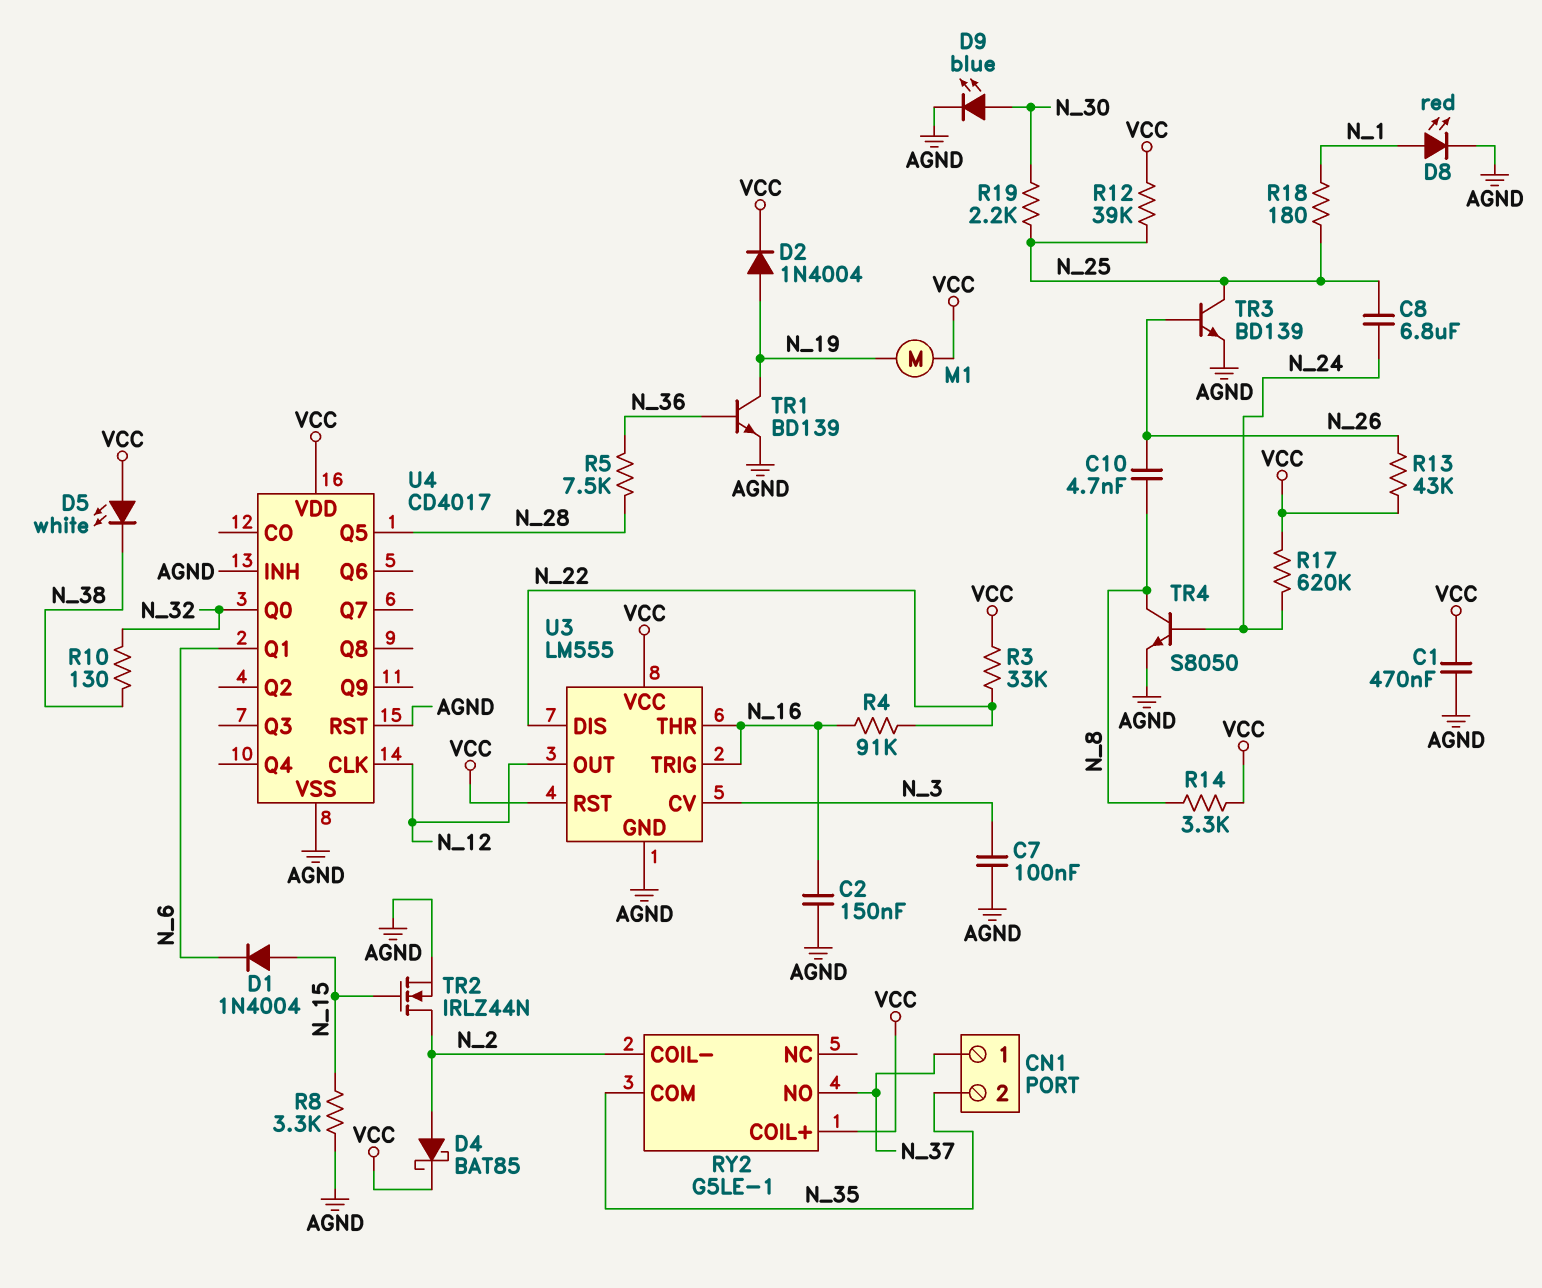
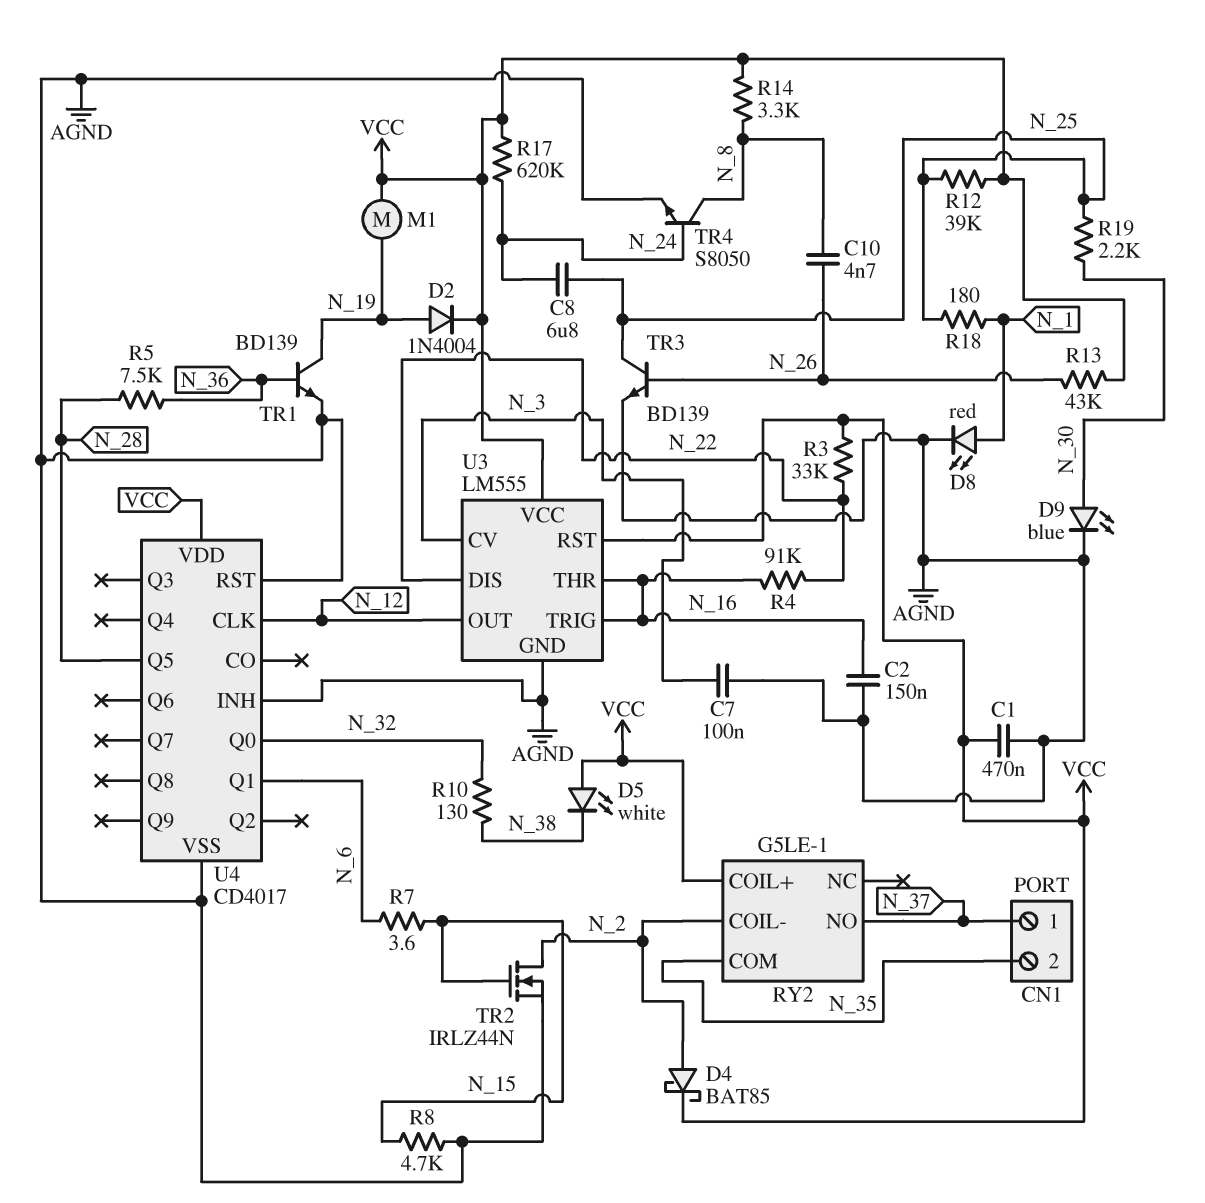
D1: diode 1N4004 (A N_15, K N_6) -> none
R7: none -> 3.6 (N_6, N_15)
R8: 3.3k (AGND, N_15) -> 4.7k (AGND, N_15)

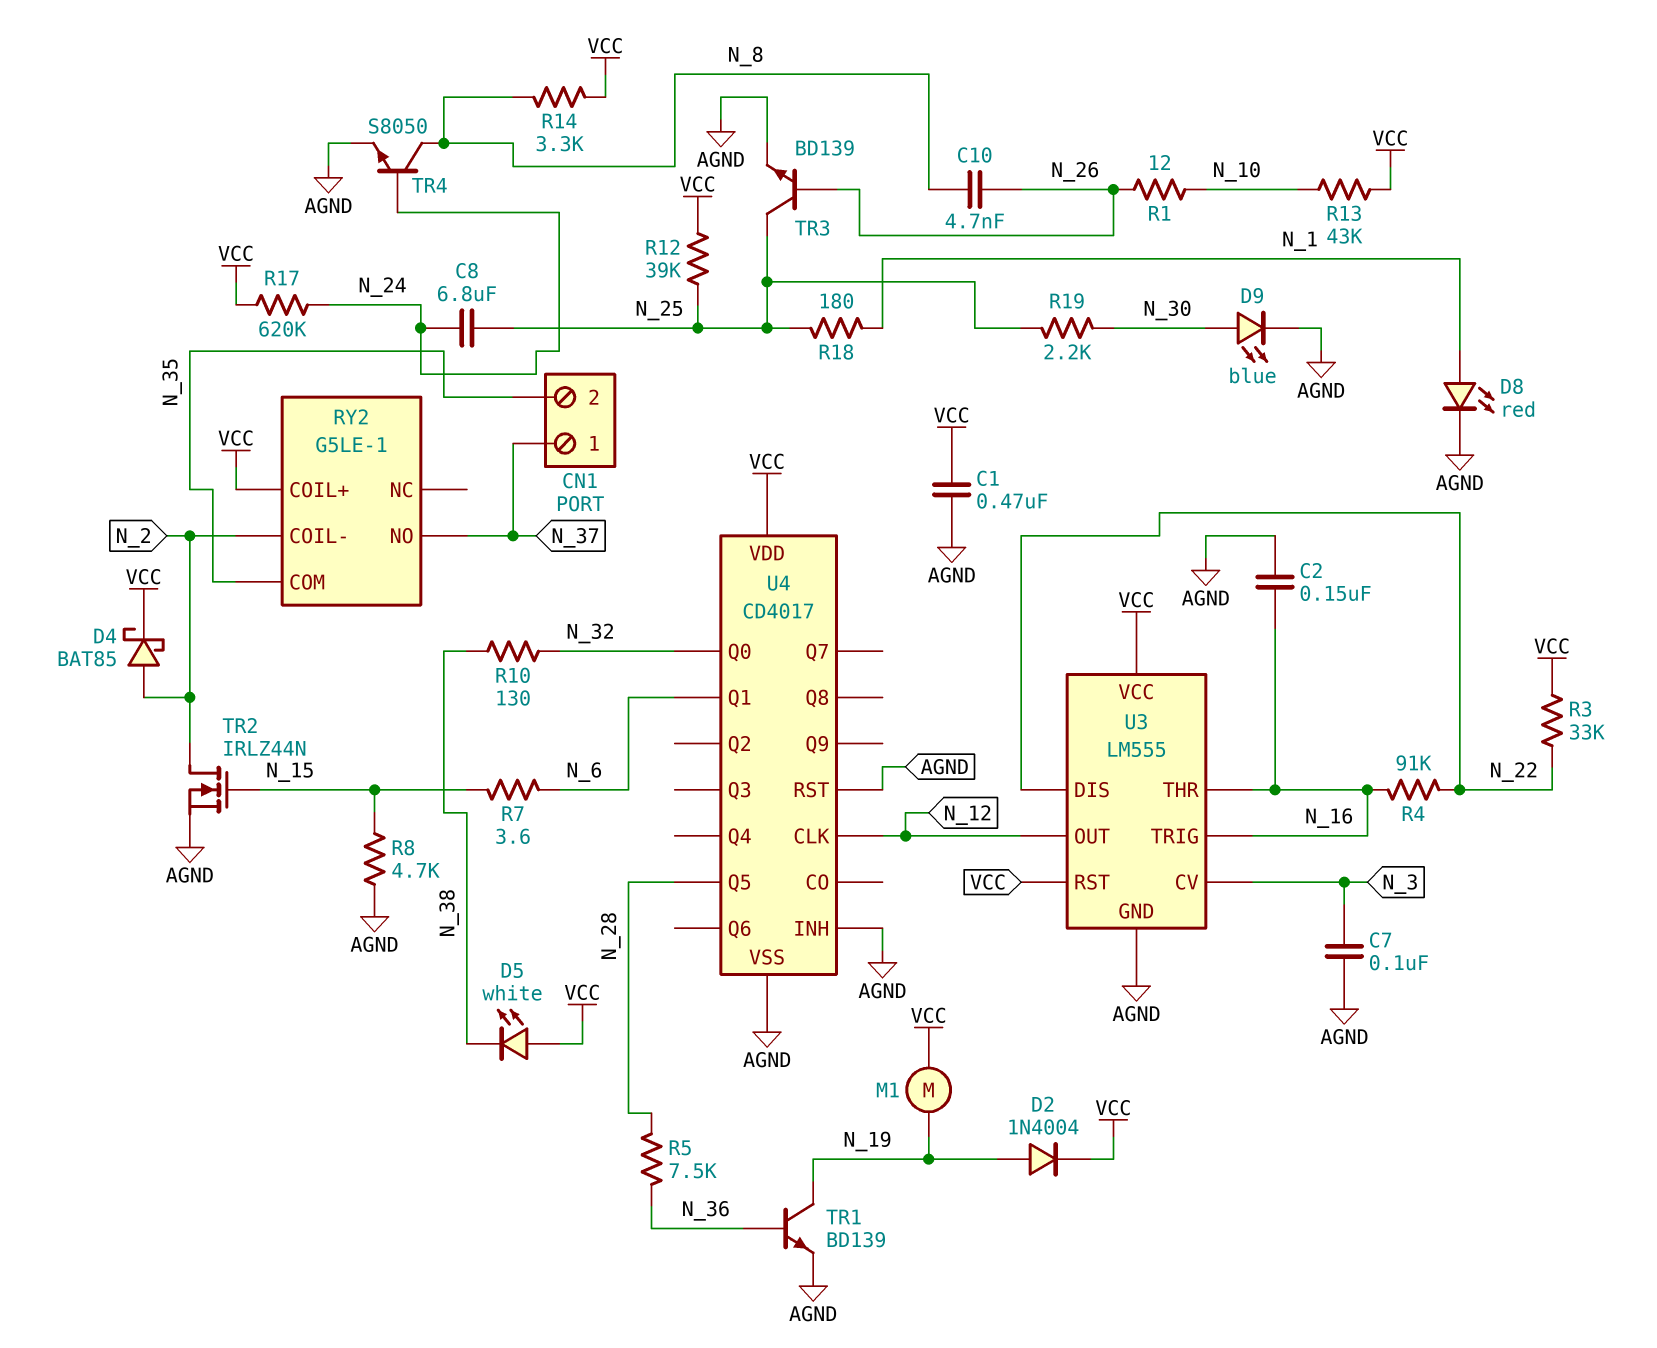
R1: none -> 12 (N_10, N_26)
R13: 43k (N_26, VCC) -> 43k (N_10, VCC)

